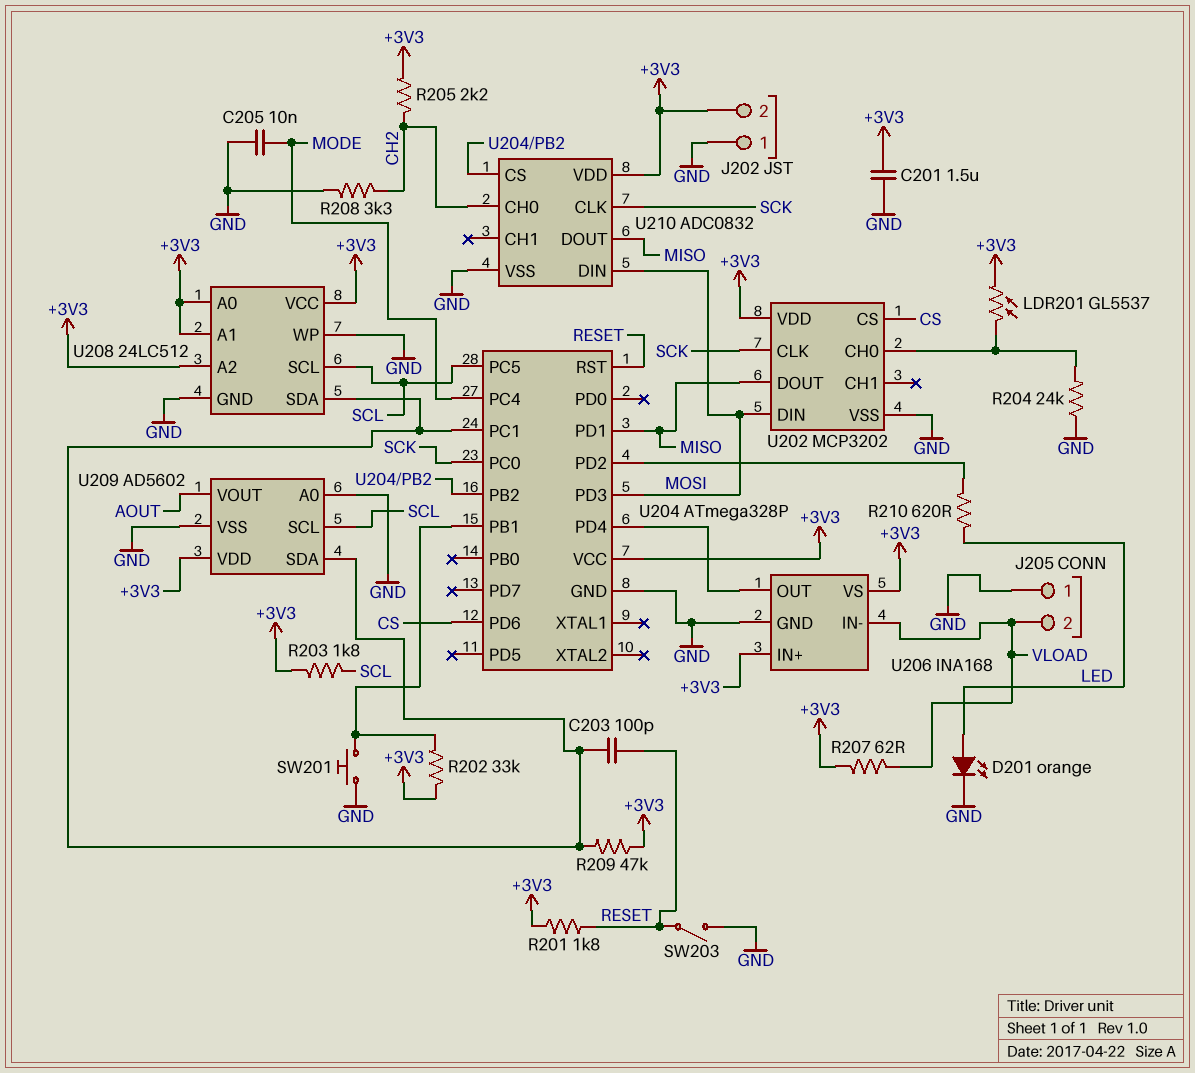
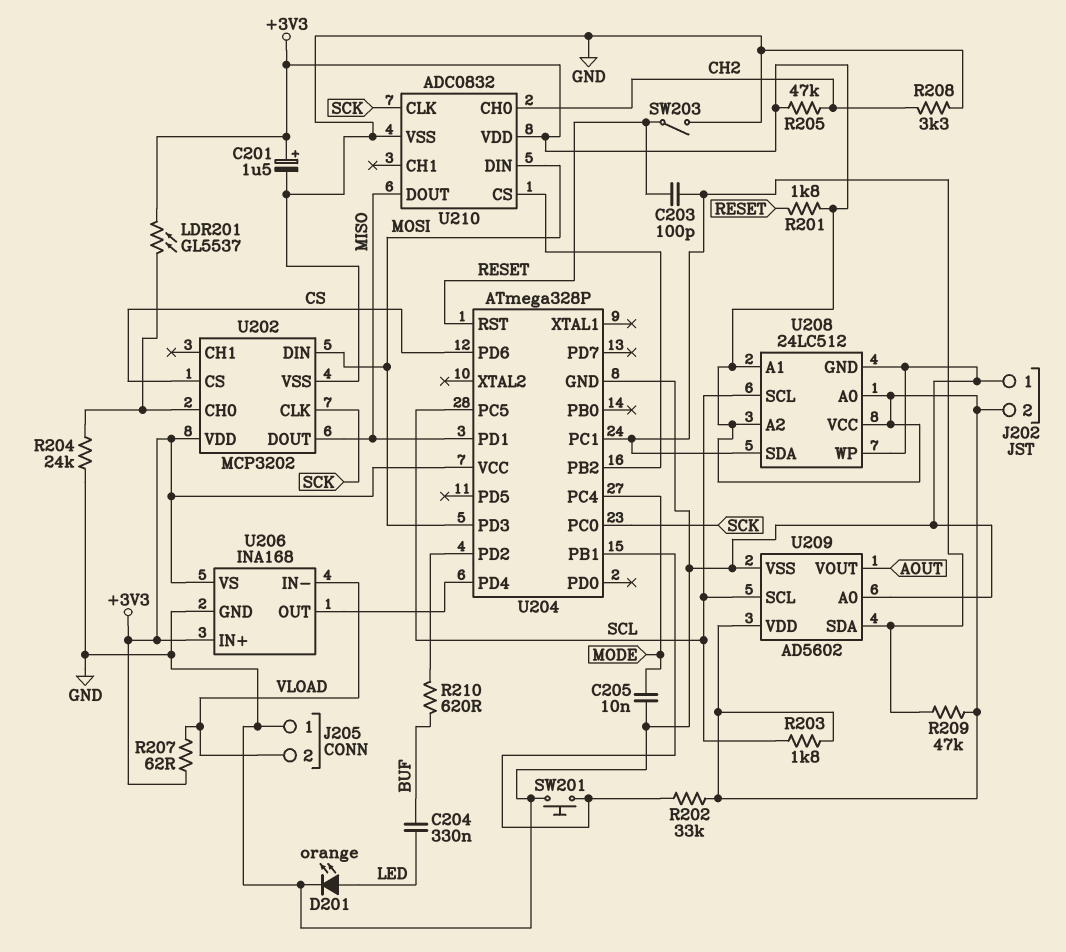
C201: 1.5uF (+3V3, GND) -> 1.5uF (plus +3V3, minus GND)
C204: none -> 330nF (BUF, LED)
R205: 2.2k (+3V3, CH2) -> 47k (+3V3, CH2)
R210: 620 (LED, U204/PD2) -> 620 (BUF, U204/PD2)

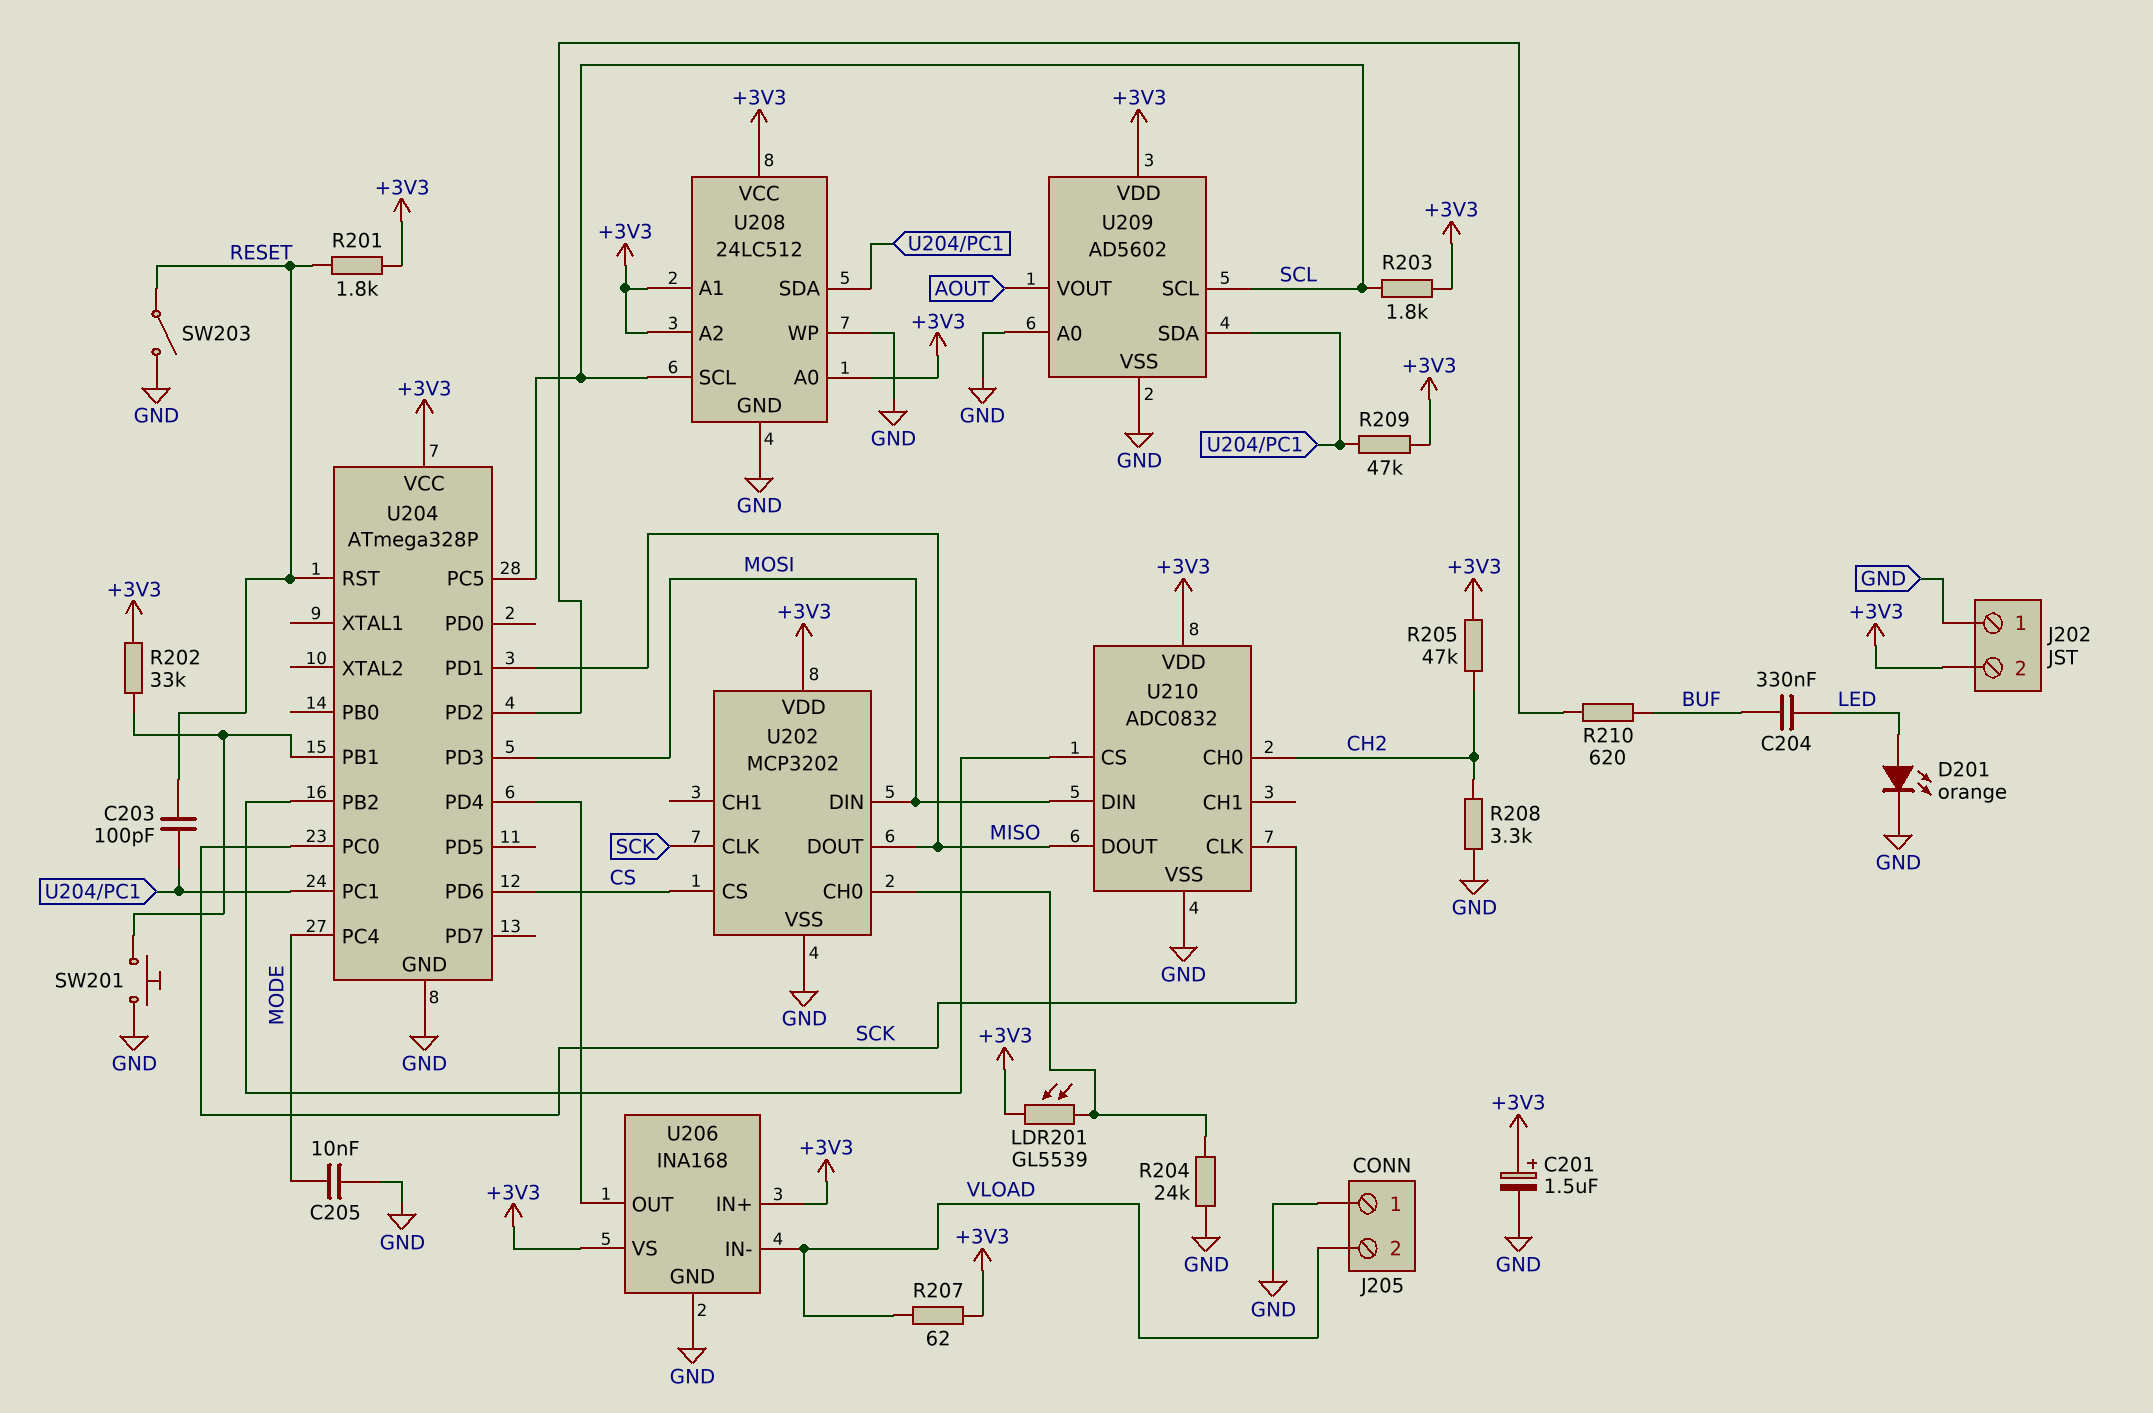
LDR201: GL5537 (+3V3, U202/CH0) -> GL5539 (+3V3, U202/CH0)

